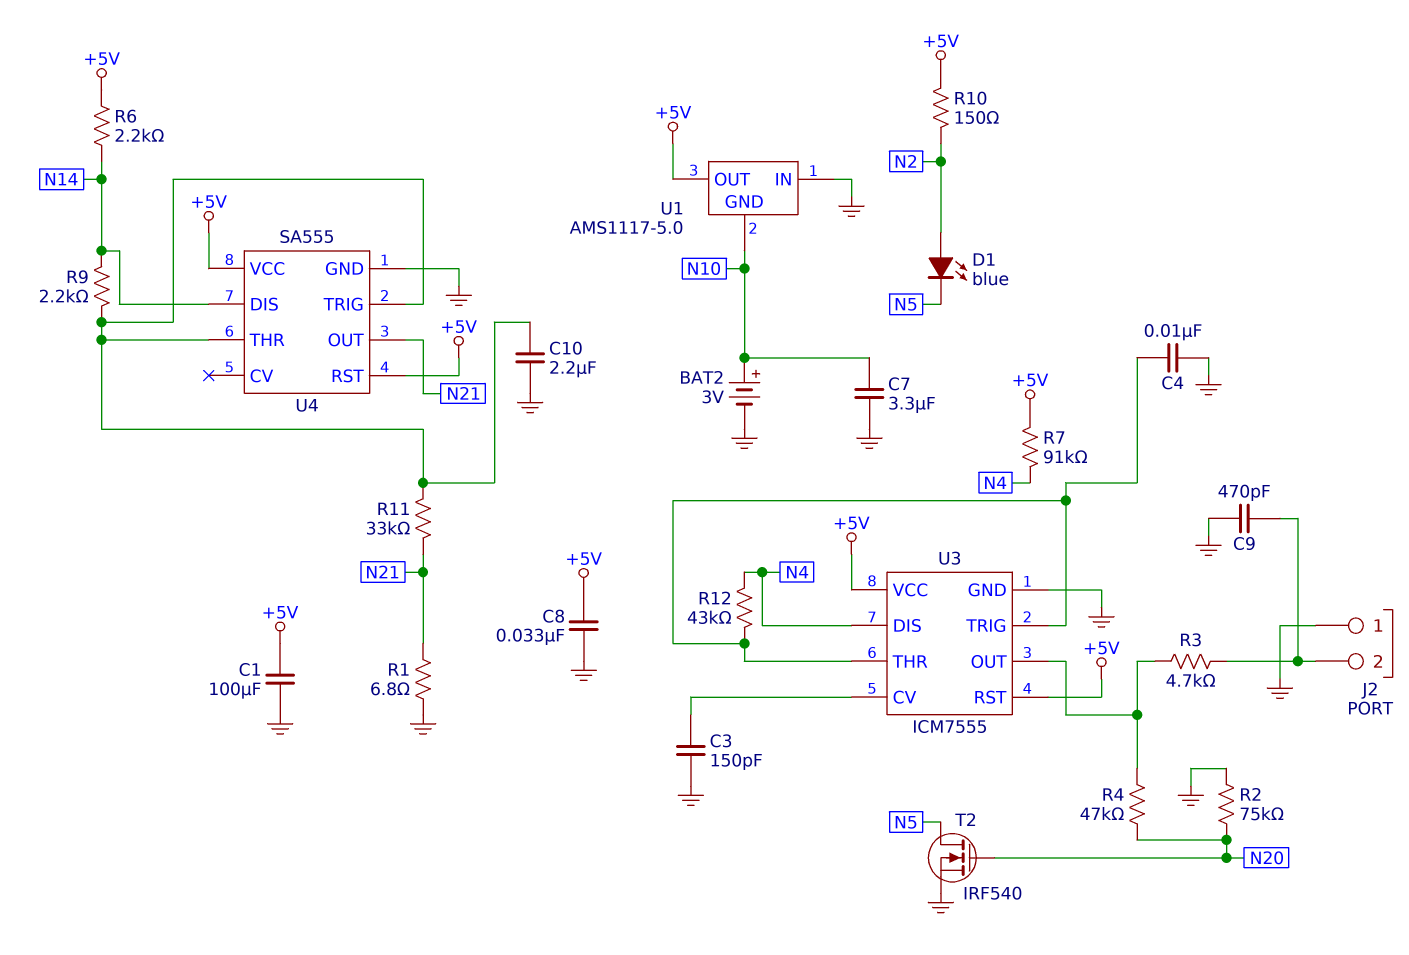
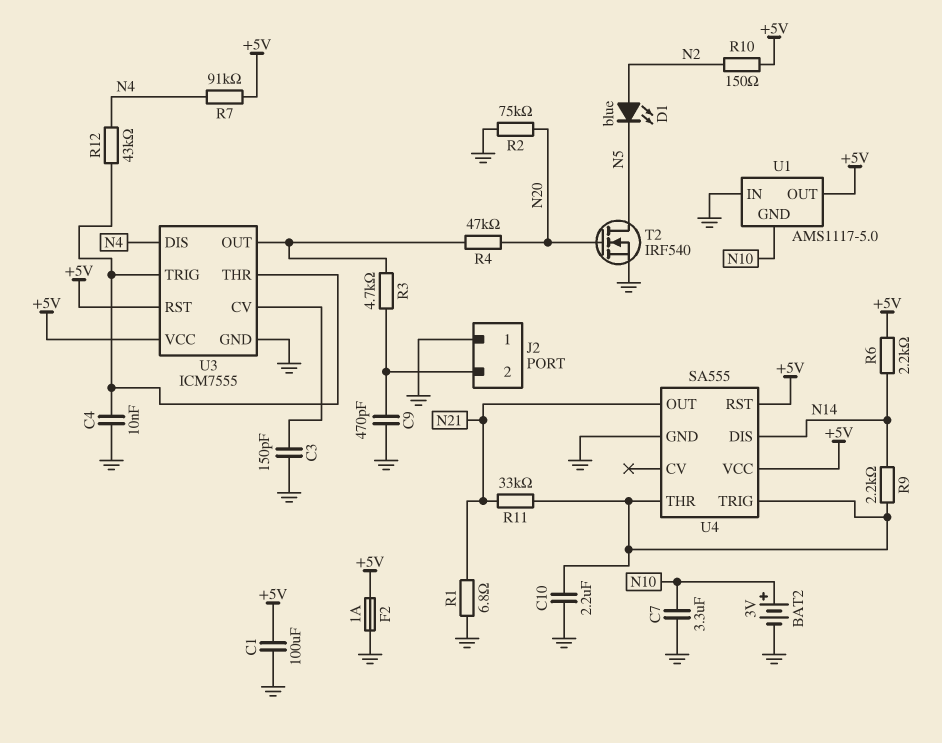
C8: 33nF (+5V, GND) -> none
F2: none -> 1A (+5V, GND)

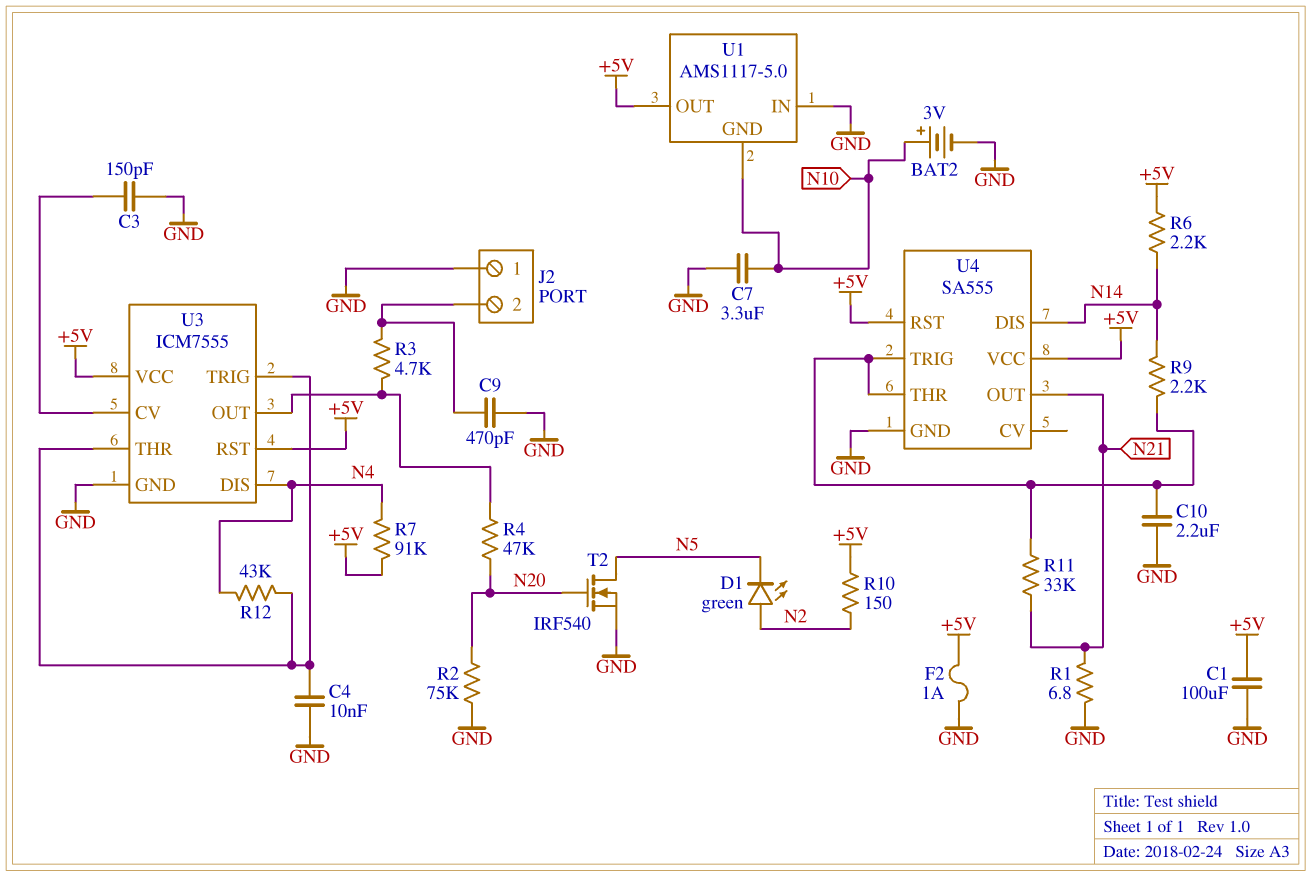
D1: LED blue (A N2, K N5) -> LED green (A N2, K N5)

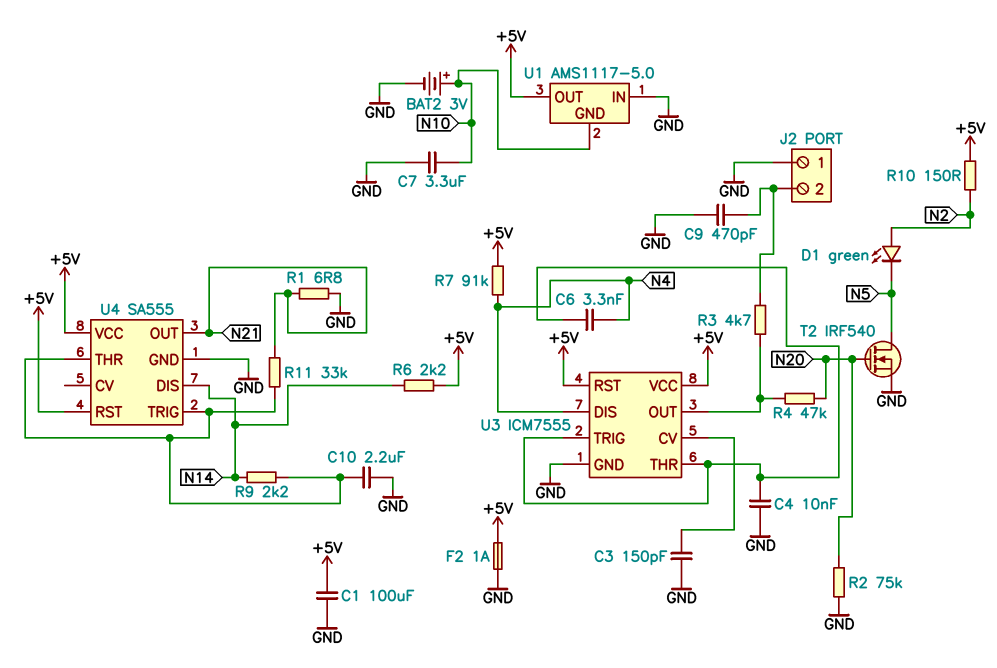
C6: none -> 3.3nF (N4, U3/THR)
R12: 43k (N4, U3/THR) -> none

